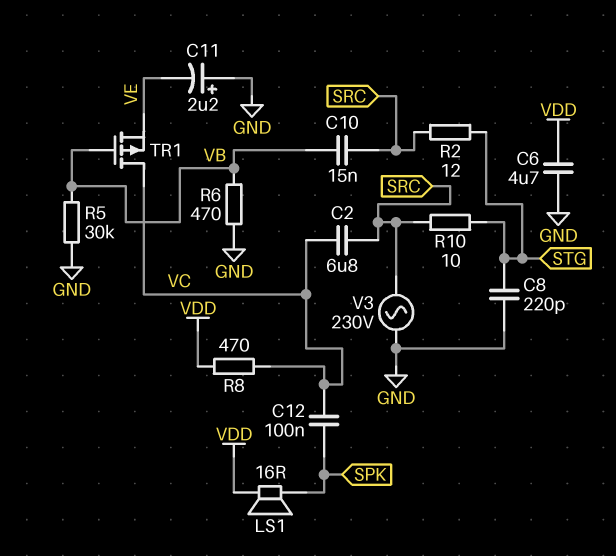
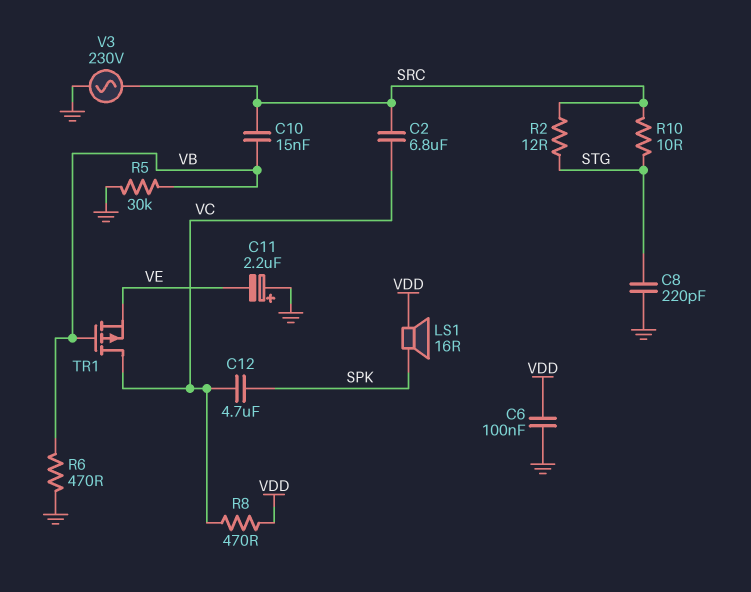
C6: 4.7uF (GND, VDD) -> 100nF (GND, VDD)
C12: 100nF (SPK, VC) -> 4.7uF (SPK, VC)

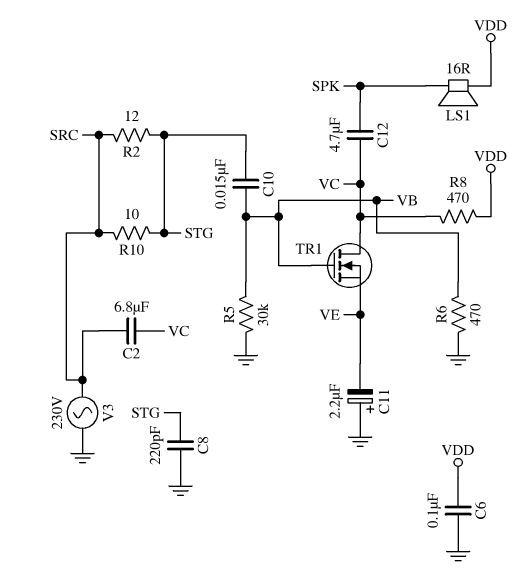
C10: 15nF (SRC, VB) -> 15nF (STG, VB)
TR1: PMOS (G VB, D VC, S VE) -> NMOS (G VB, D VC, S VE)

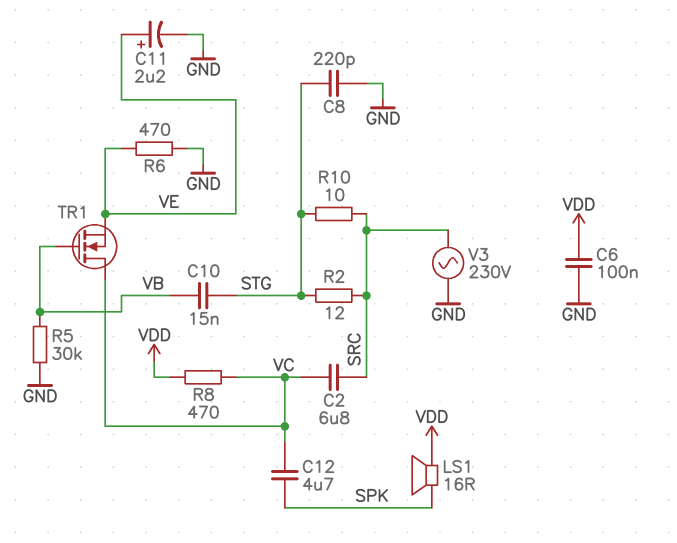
C11: 2.2uF (plus GND, minus VE) -> 2.2uF (plus VE, minus GND)
R6: 470 (GND, VB) -> 470 (GND, VE)

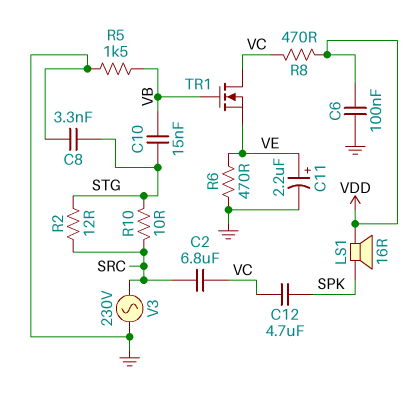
C8: 220pF (GND, STG) -> 3.3nF (GND, STG)
R5: 30k (GND, VB) -> 1.5k (GND, VB)

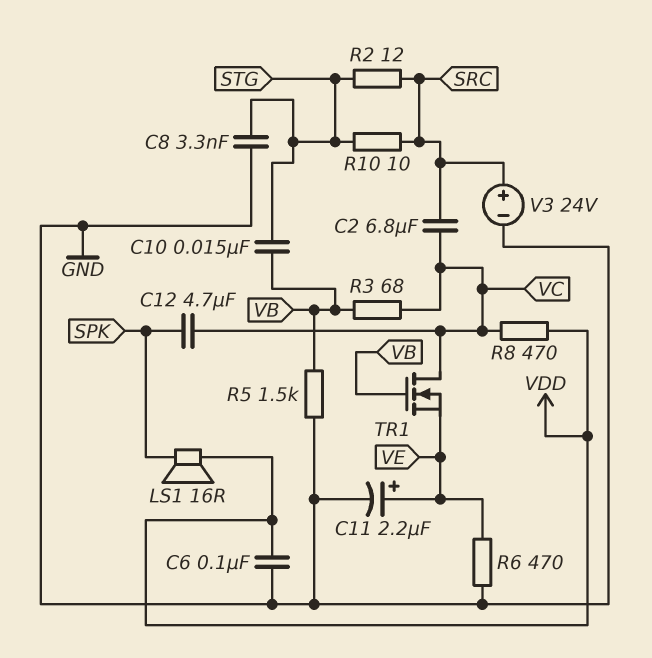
R3: none -> 68 (VB, VC)
V3: AC 230V (GND, SRC) -> 24V (plus SRC, minus GND)

